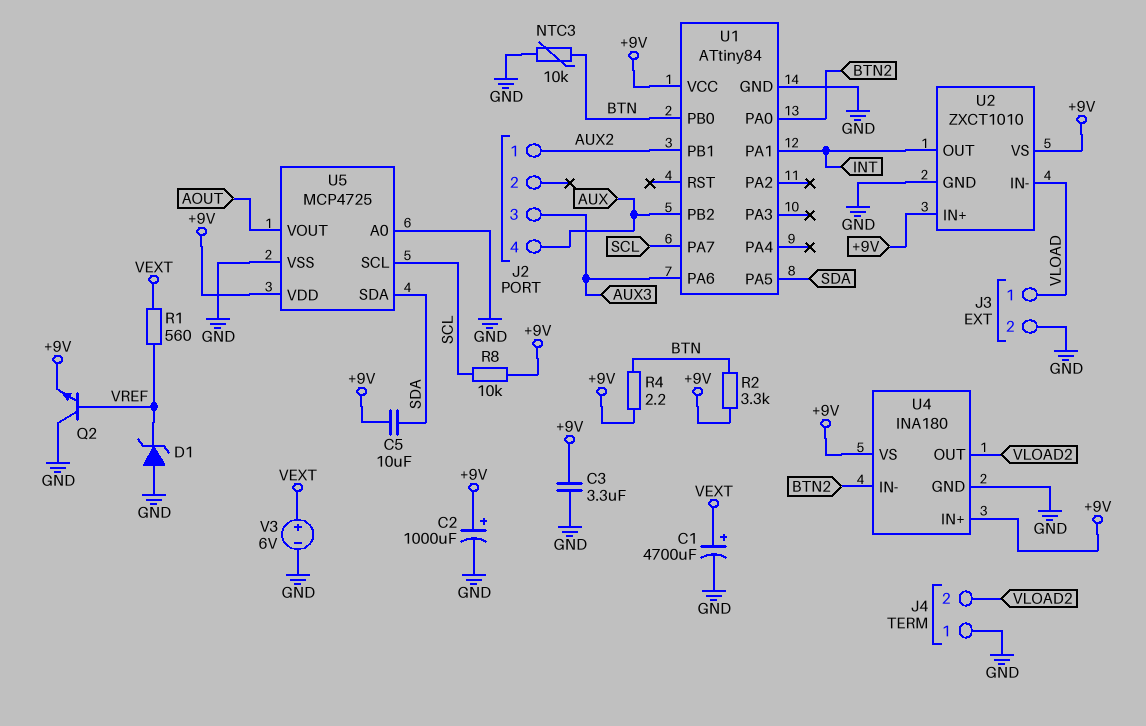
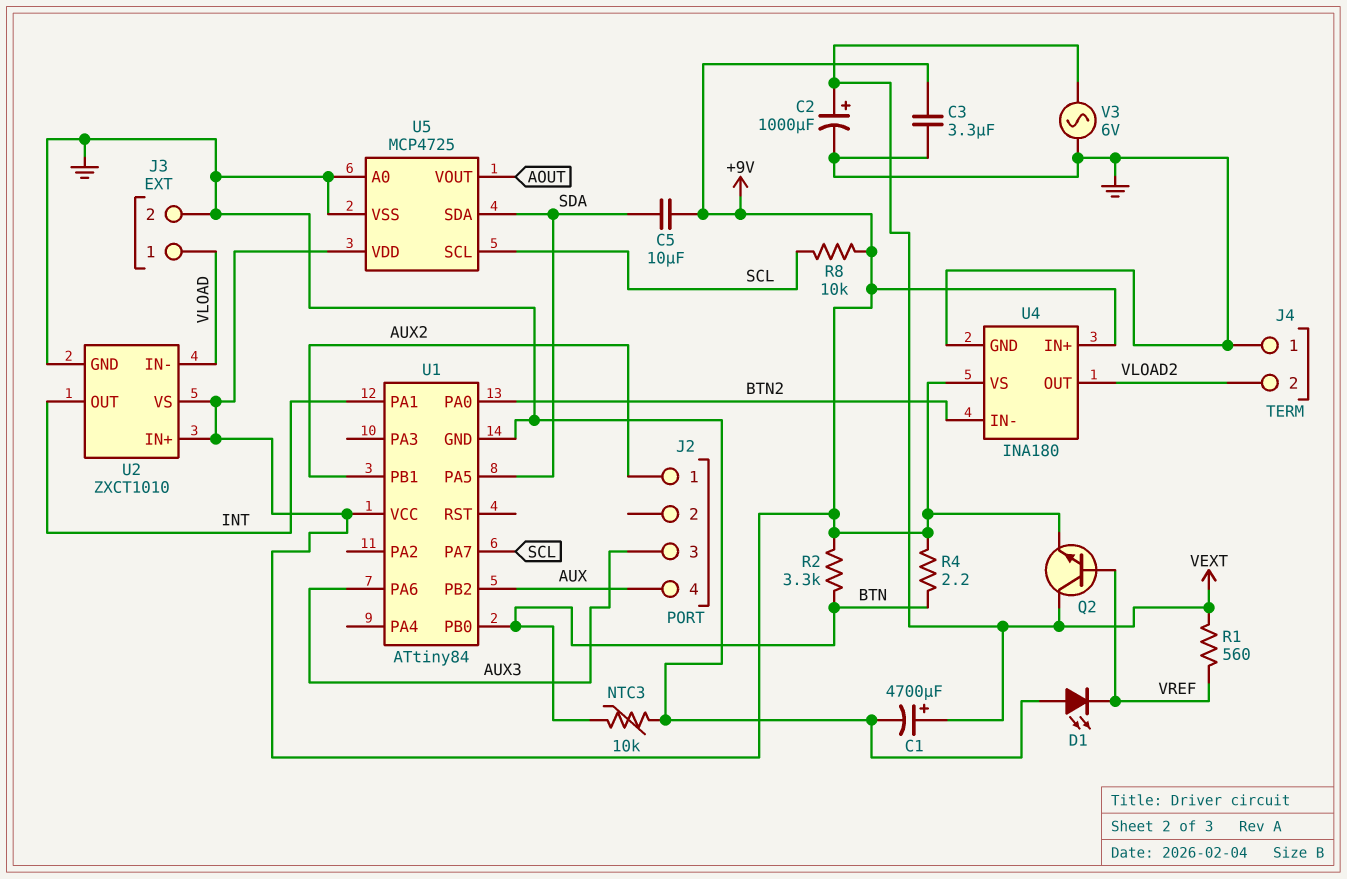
C2: 1000uF (plus +9V, minus GND) -> 1000uF (plus VEXT, minus GND)
D1: zener (A GND, K VREF) -> LED (A GND, K VREF)
Q2: NPN (B VREF, C GND, E +9V) -> NPN (B VREF, C VEXT, E +9V)
V3: 6V (plus VEXT, minus GND) -> AC 6V (GND, VEXT)

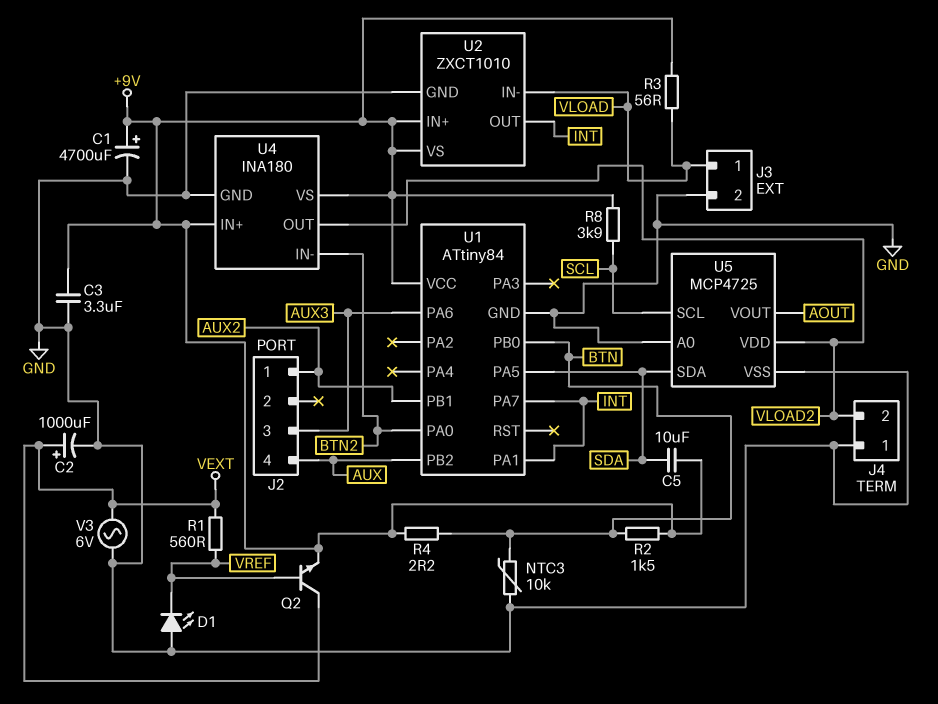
C1: 4700uF (plus VEXT, minus GND) -> 4700uF (plus +9V, minus GND)
R2: 3.3k (+9V, BTN) -> 1.5k (+9V, BTN)
R3: none -> 56 (+9V, VLOAD)
R8: 10k (+9V, SCL) -> 3.9k (+9V, SCL)
U1 pin PA7: SCL -> INT
U5 pin VDD: +9V -> VLOAD2

